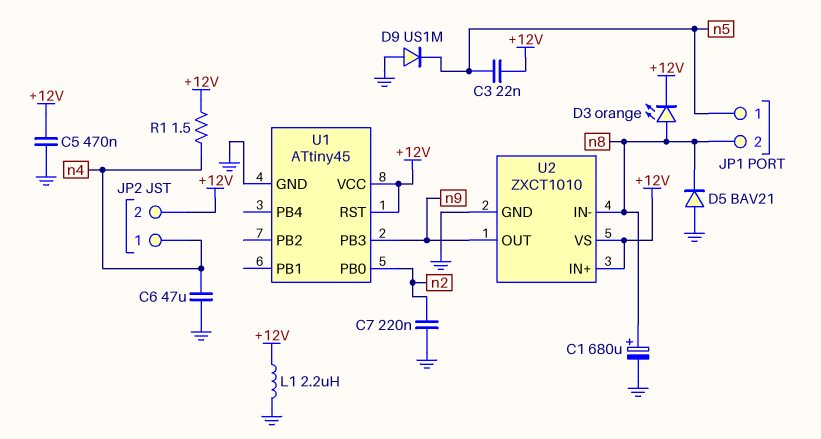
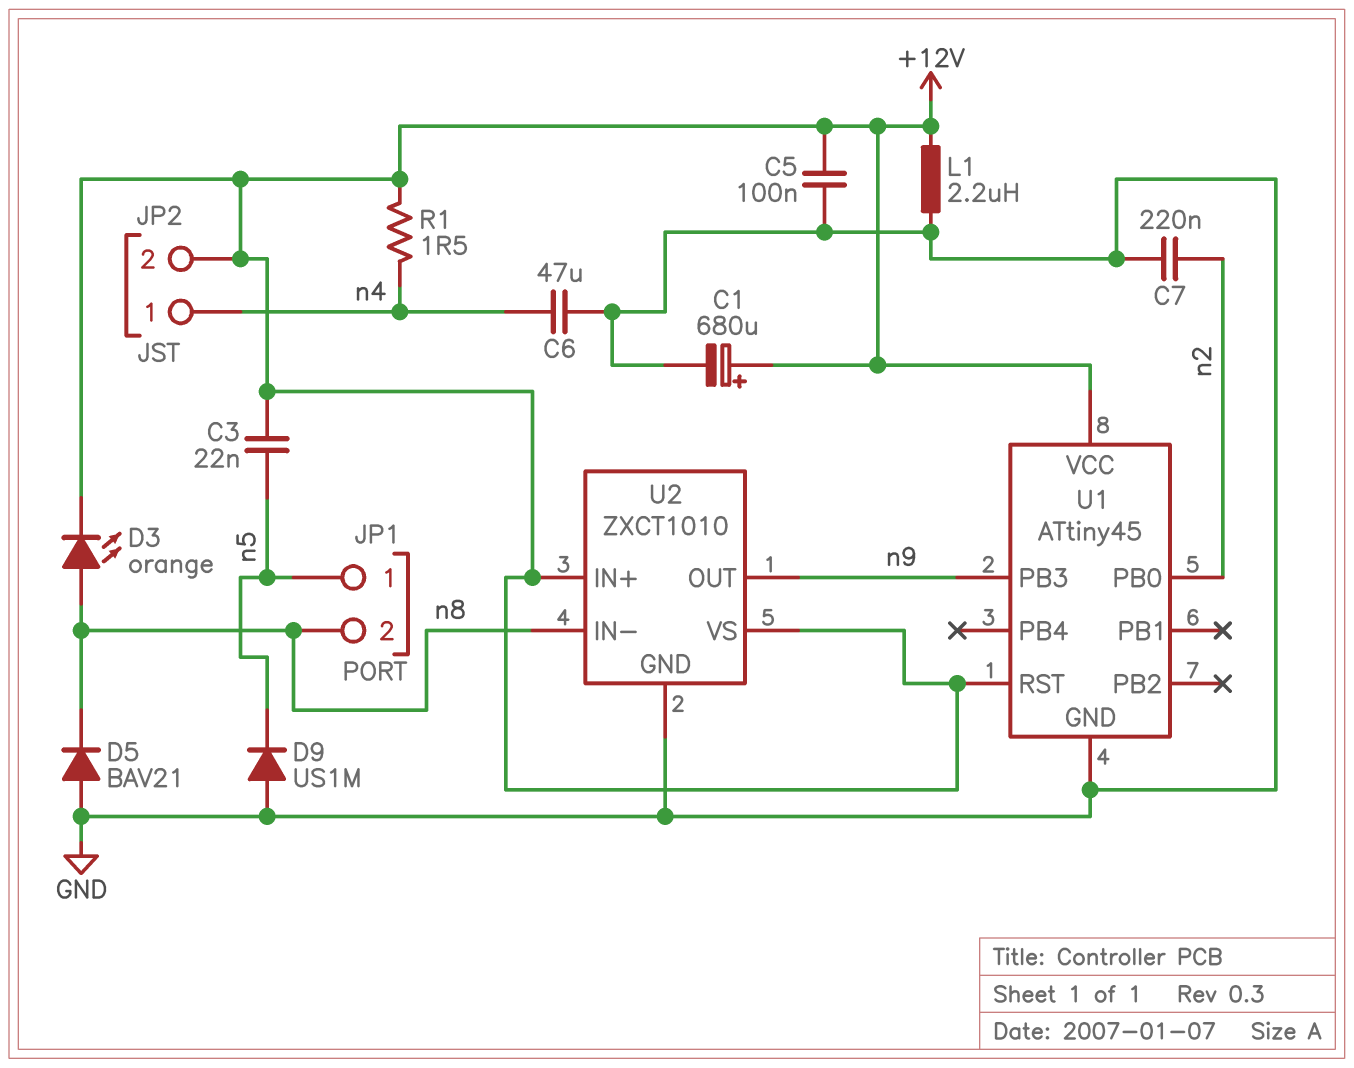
C1: 680uF (plus n8, minus GND) -> 680uF (plus +12V, minus GND)
C5: 470nF (+12V, GND) -> 100nF (+12V, GND)

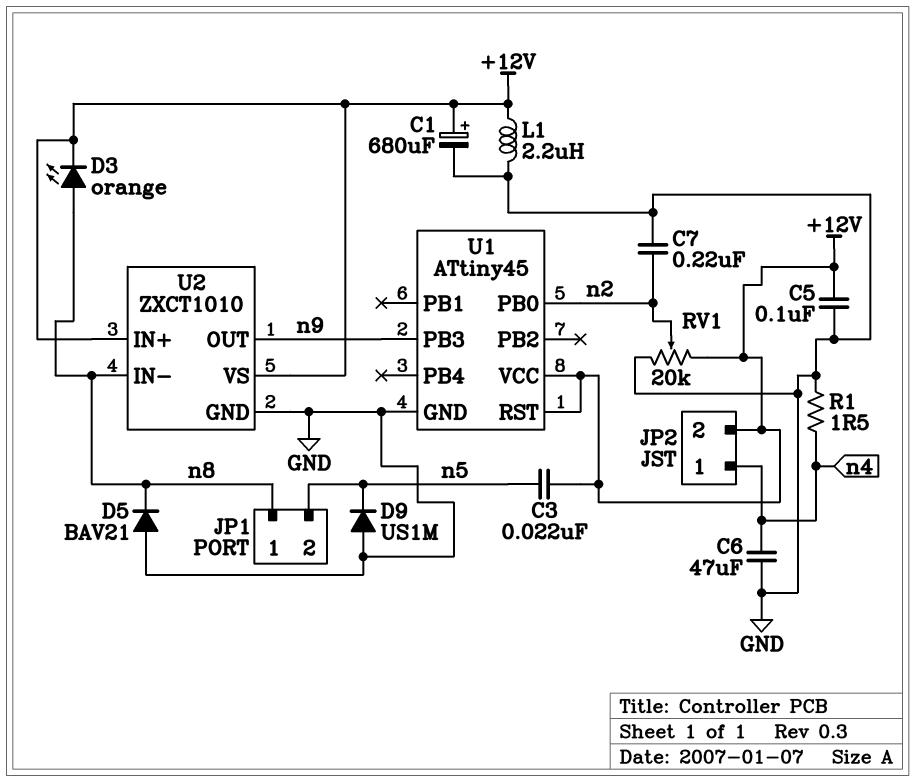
JP1 pin 1: n5 -> n8
JP1 pin 2: n8 -> n5
R1: 1.5 (+12V, n4) -> 1.5 (GND, n4)
RV1: none -> 20k (+12V, GND, wiper n2)

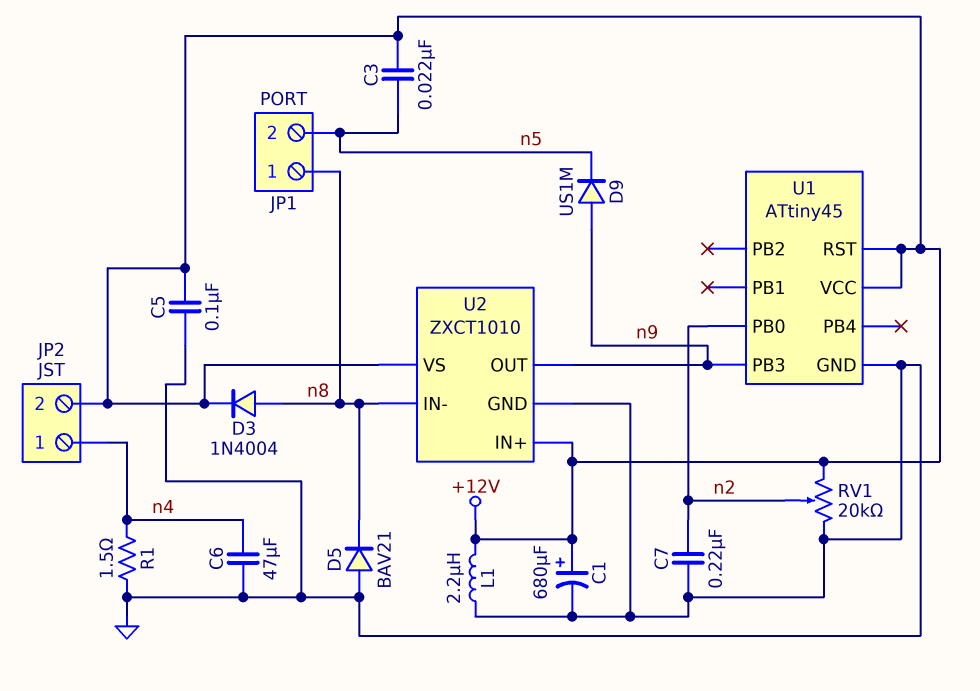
D3: LED orange (A n8, K +12V) -> diode 1N4004 (A n8, K +12V)
D9: diode US1M (A GND, K n5) -> diode US1M (A n9, K n5)

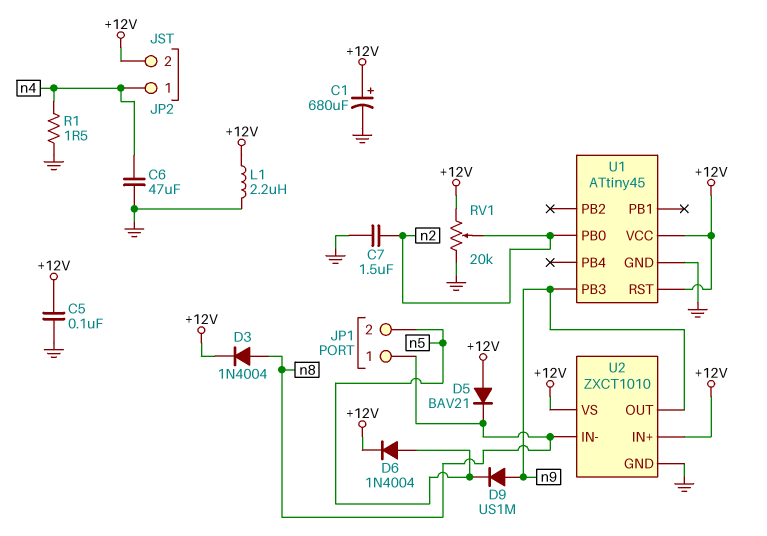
C3: 22nF (+12V, n5) -> none
C7: 220nF (GND, n2) -> 1.5uF (GND, n2)
D5: diode BAV21 (A GND, K n8) -> diode BAV21 (A +12V, K n8)
D6: none -> diode 1N4004 (A n5, K +12V)

